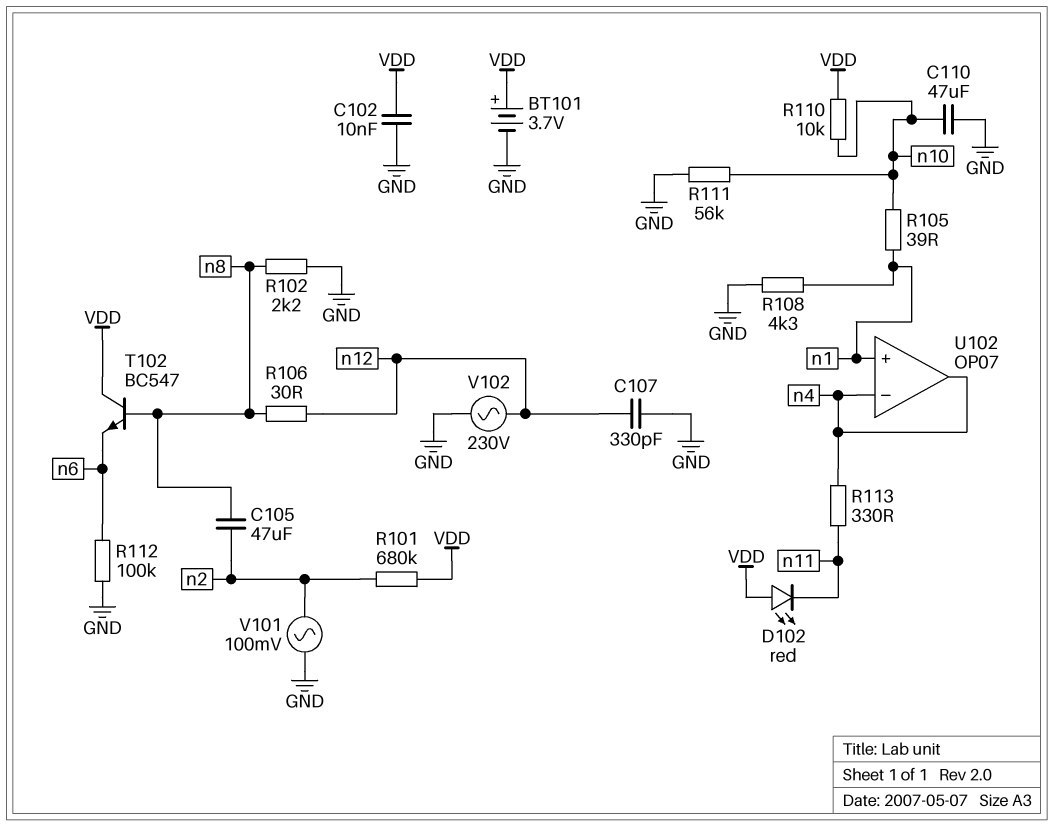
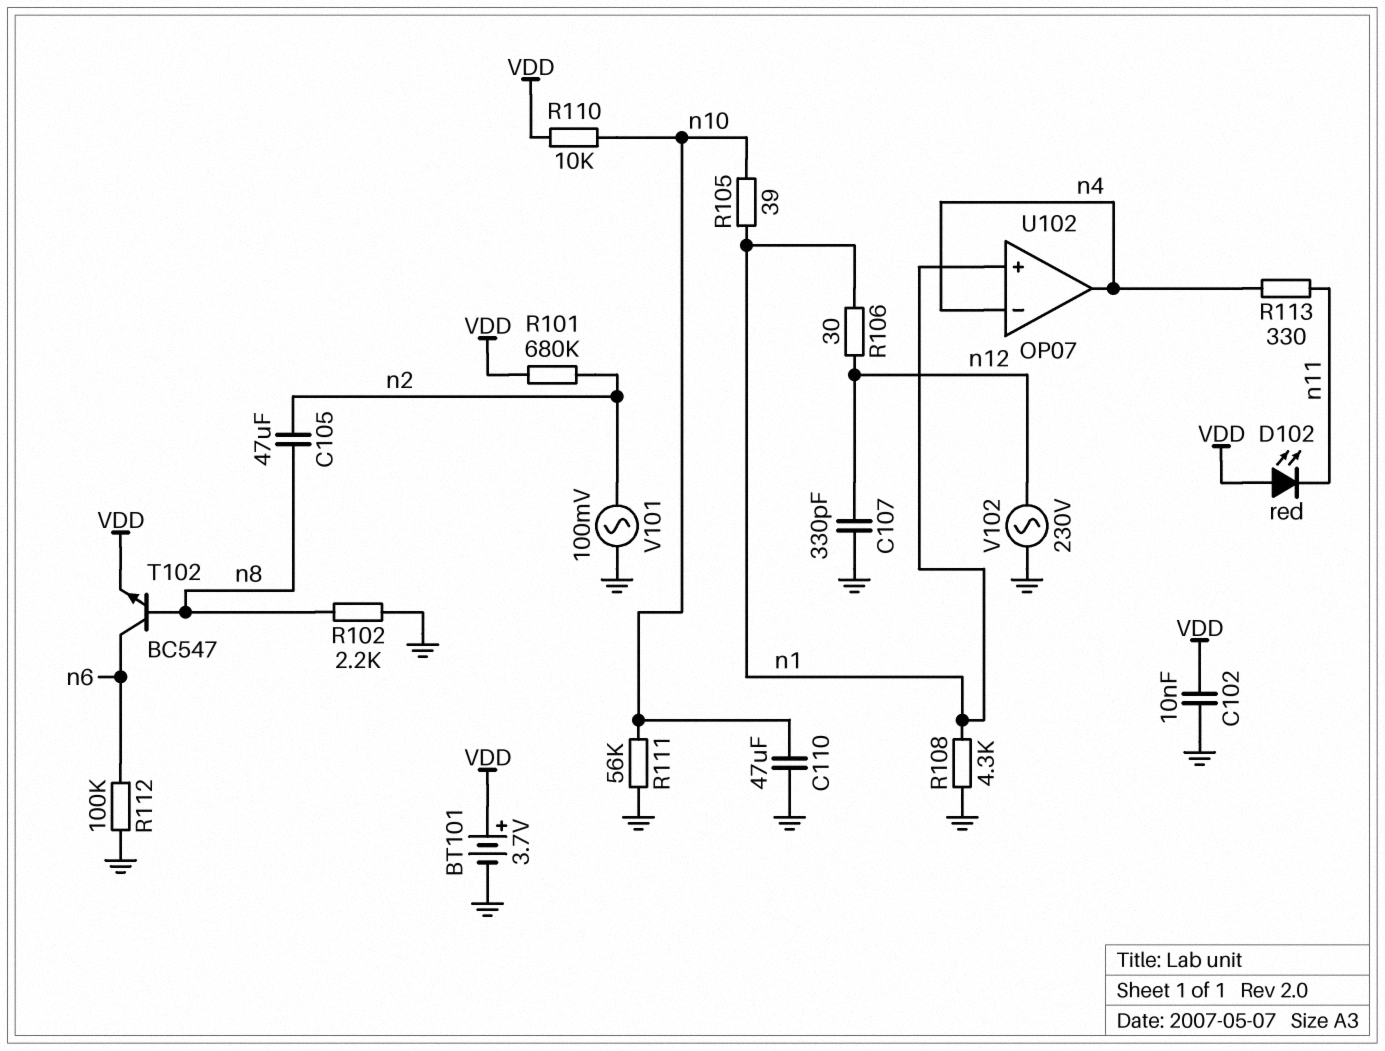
R106: 30 (n8, n12) -> 30 (n1, n12)
T102: NPN BC547 (B n8, C VDD, E n6) -> NPN BC547 (B n8, C n6, E VDD)

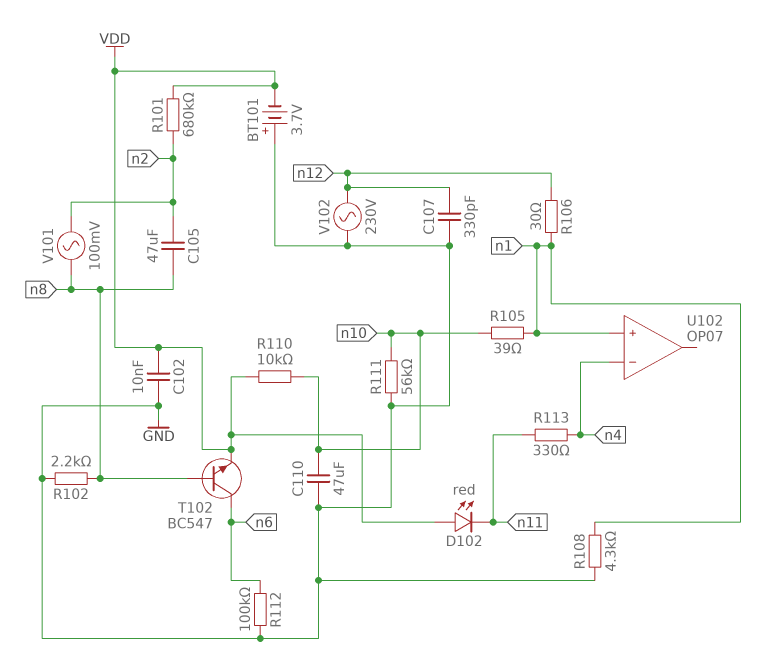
BT101: 3.7V (plus VDD, minus GND) -> 3.7V (plus GND, minus VDD)
U102 pin out: n4 -> none
V101: AC 100mV (GND, n2) -> AC 100mV (n2, n8)

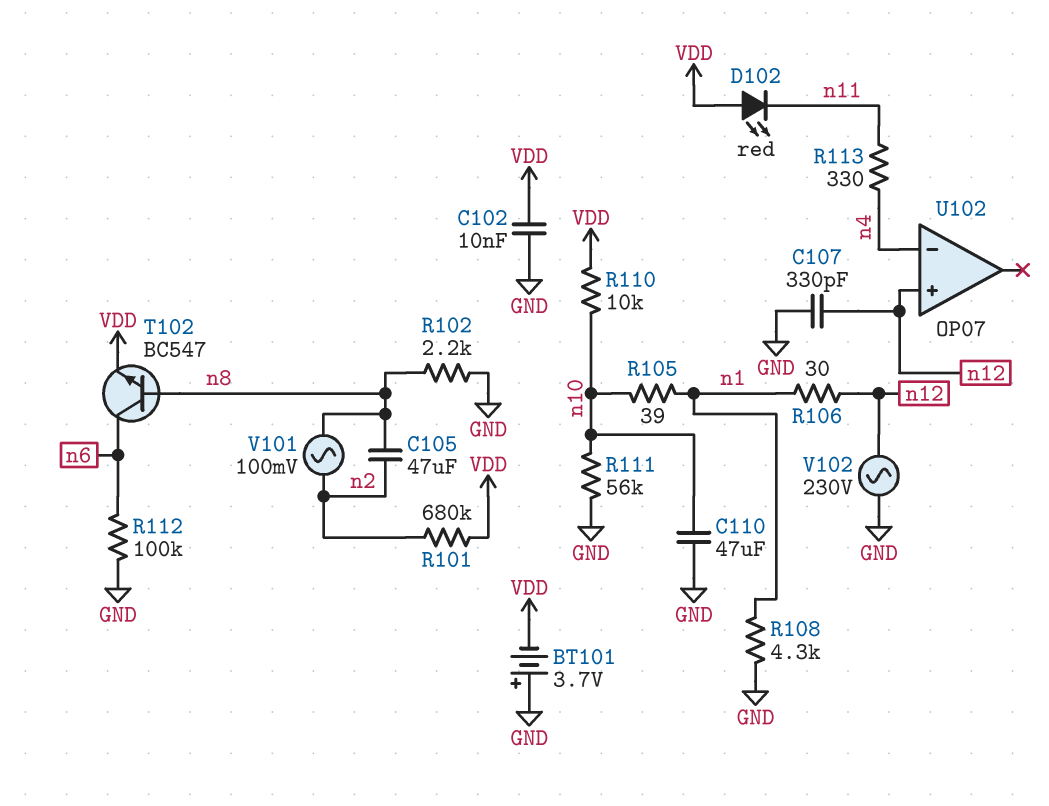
U102 pin in+: n1 -> n12

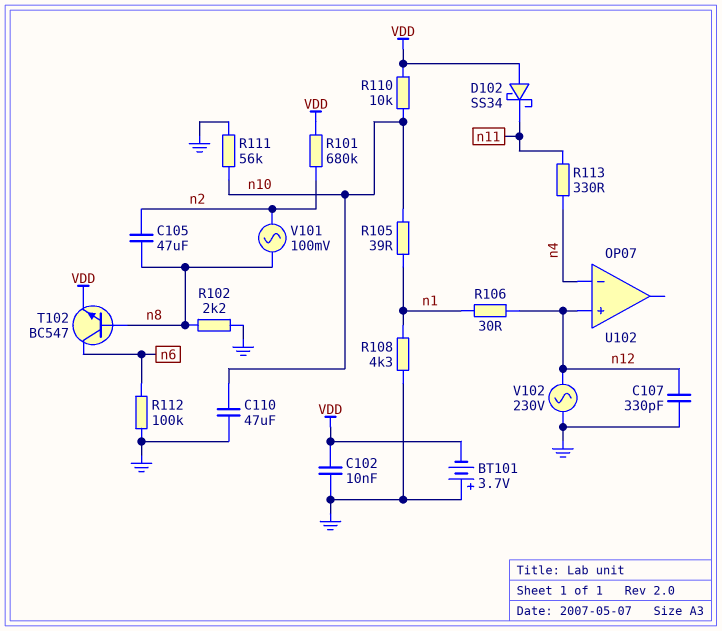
D102: LED red (A VDD, K n11) -> schottky SS34 (A VDD, K n11)

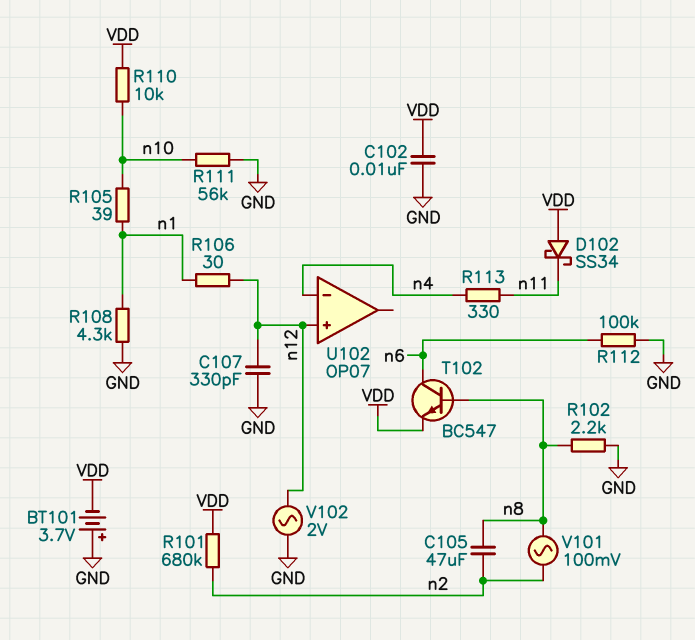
C110: 47uF (GND, n10) -> none
V102: AC 230V (GND, n12) -> AC 2V (GND, n12)

